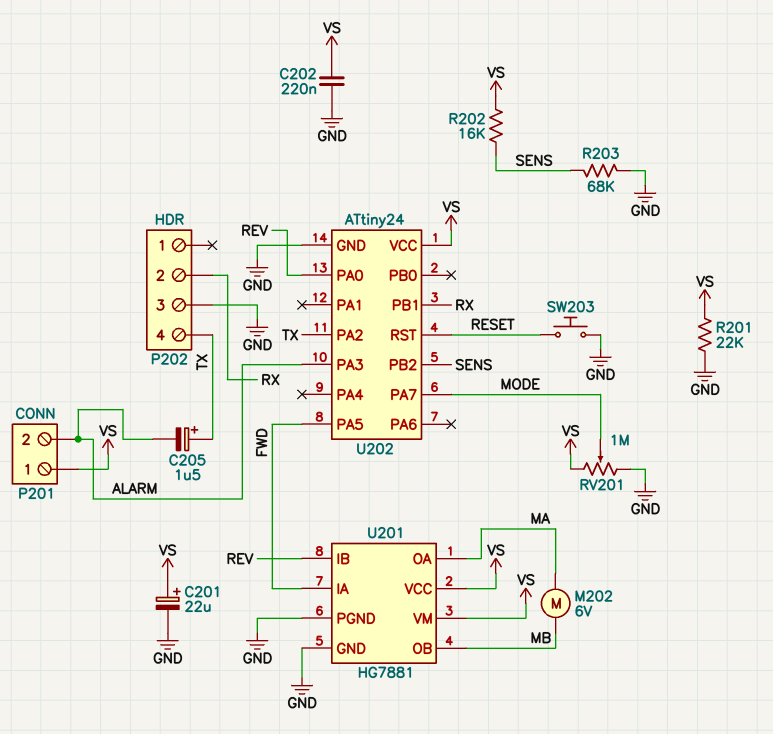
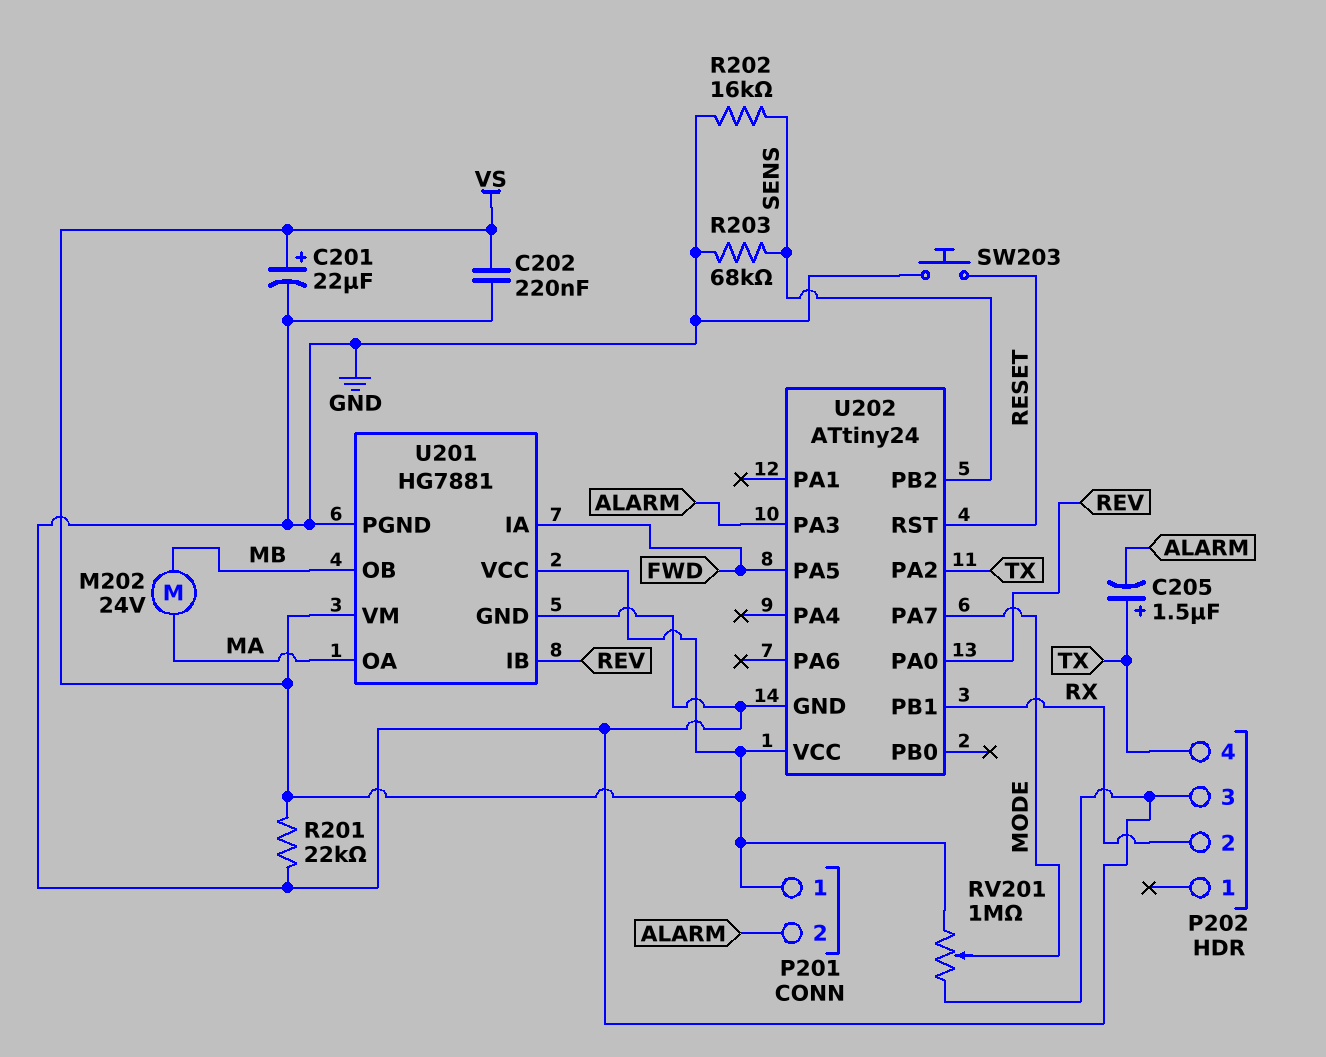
M202: motor 6V (MA, MB) -> motor 24V (MA, MB)
R202: 16k (SENS, VS) -> 16k (GND, SENS)

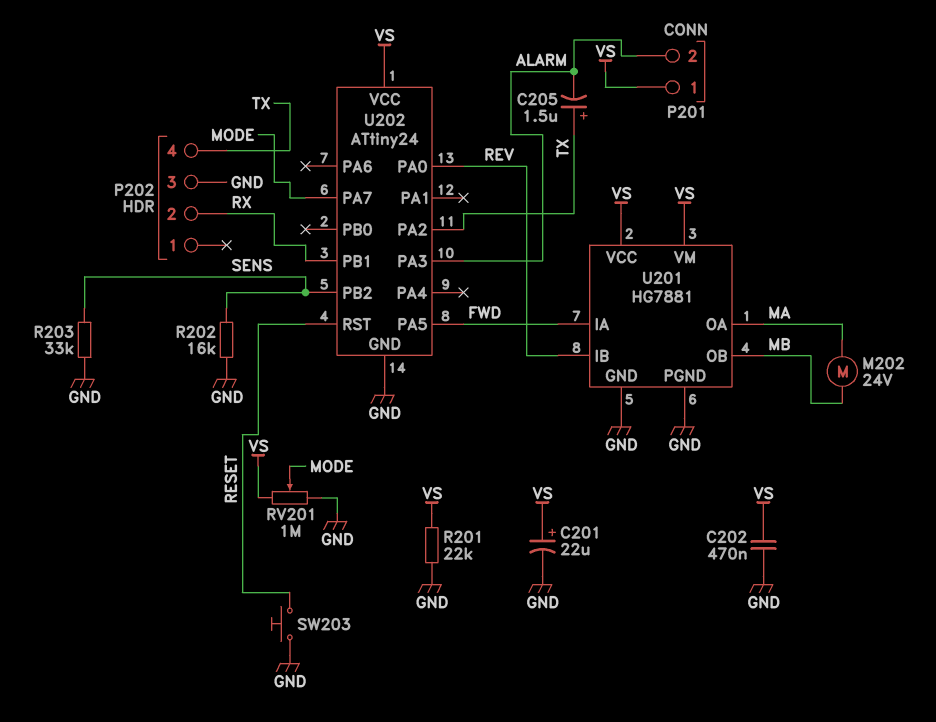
C202: 220nF (GND, VS) -> 470nF (GND, VS)
R203: 68k (GND, SENS) -> 33k (GND, SENS)

